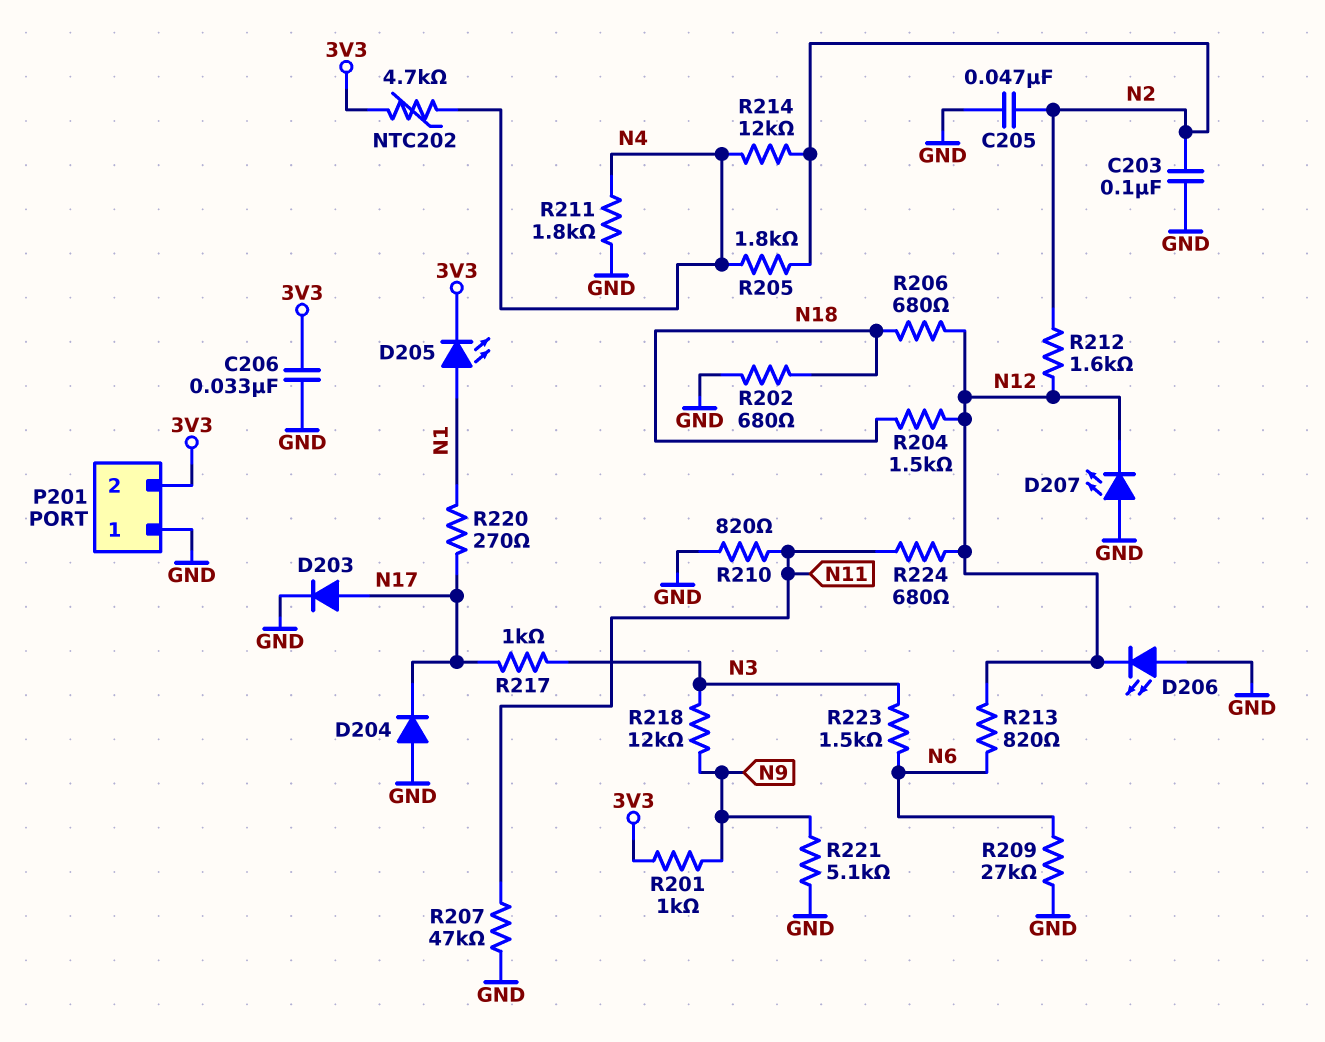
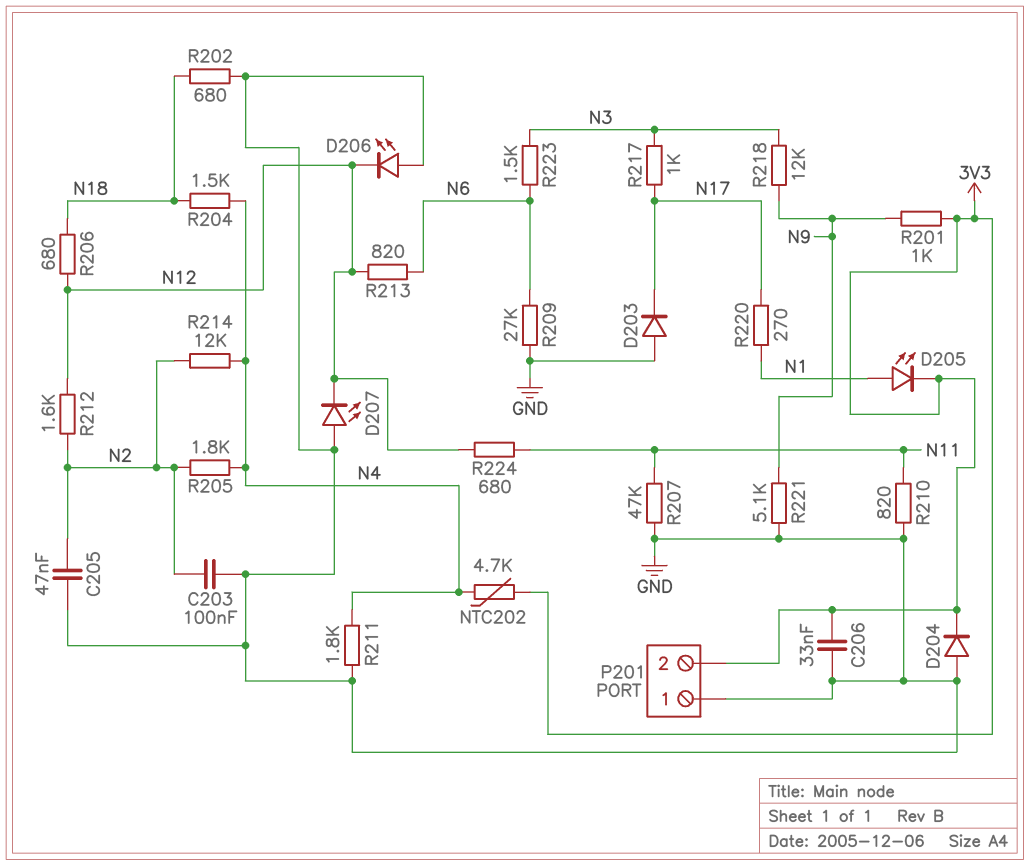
D203: diode (A N17, K GND) -> diode (A GND, K N17)
D204: diode (A GND, K N17) -> diode (A GND, K 3V3)
R204: 1.5k (N12, N18) -> 1.5k (N4, N18)

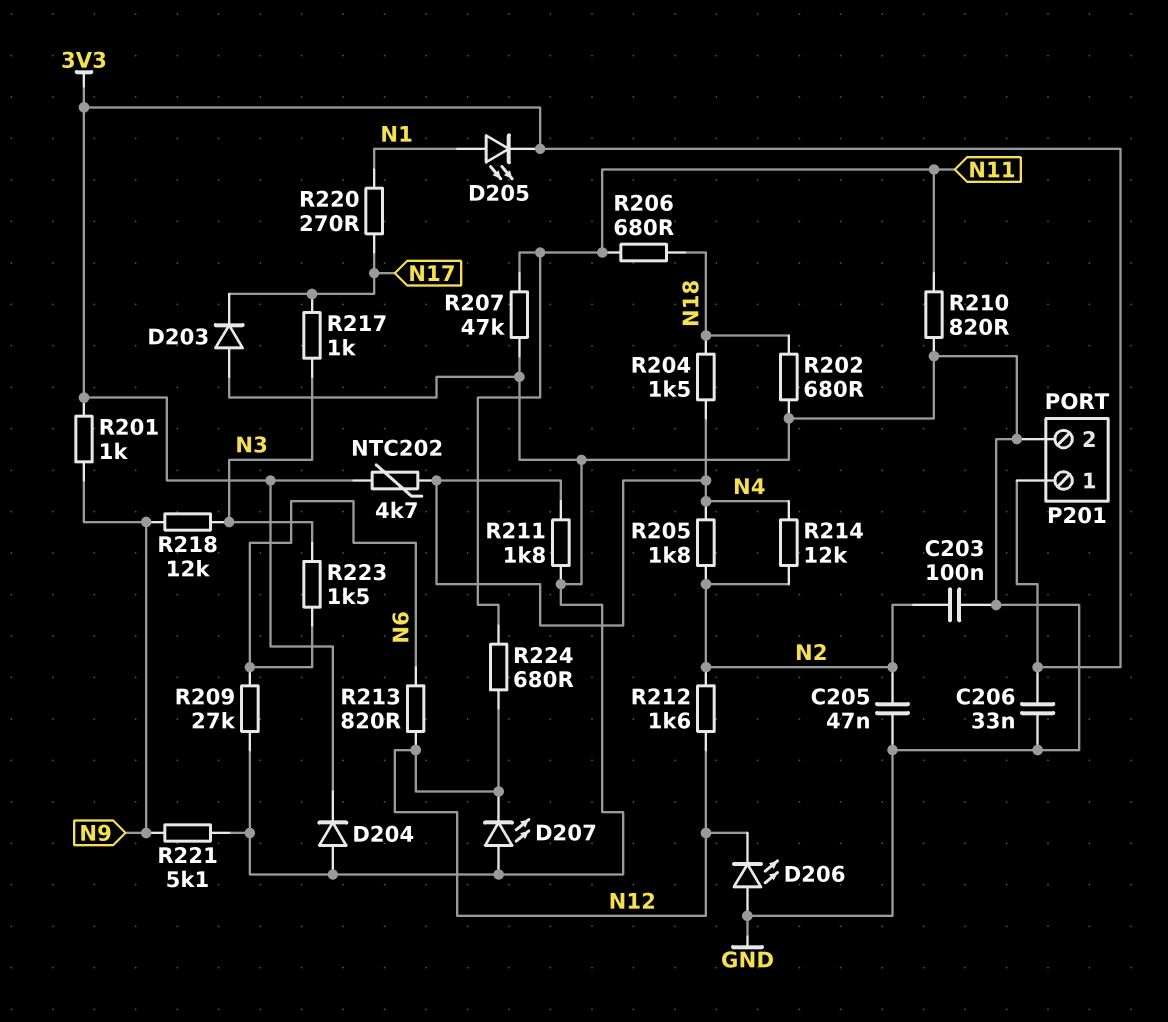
P201 pin 1: GND -> 3V3
P201 pin 2: 3V3 -> GND
R206: 680 (N12, N18) -> 680 (N11, N18)

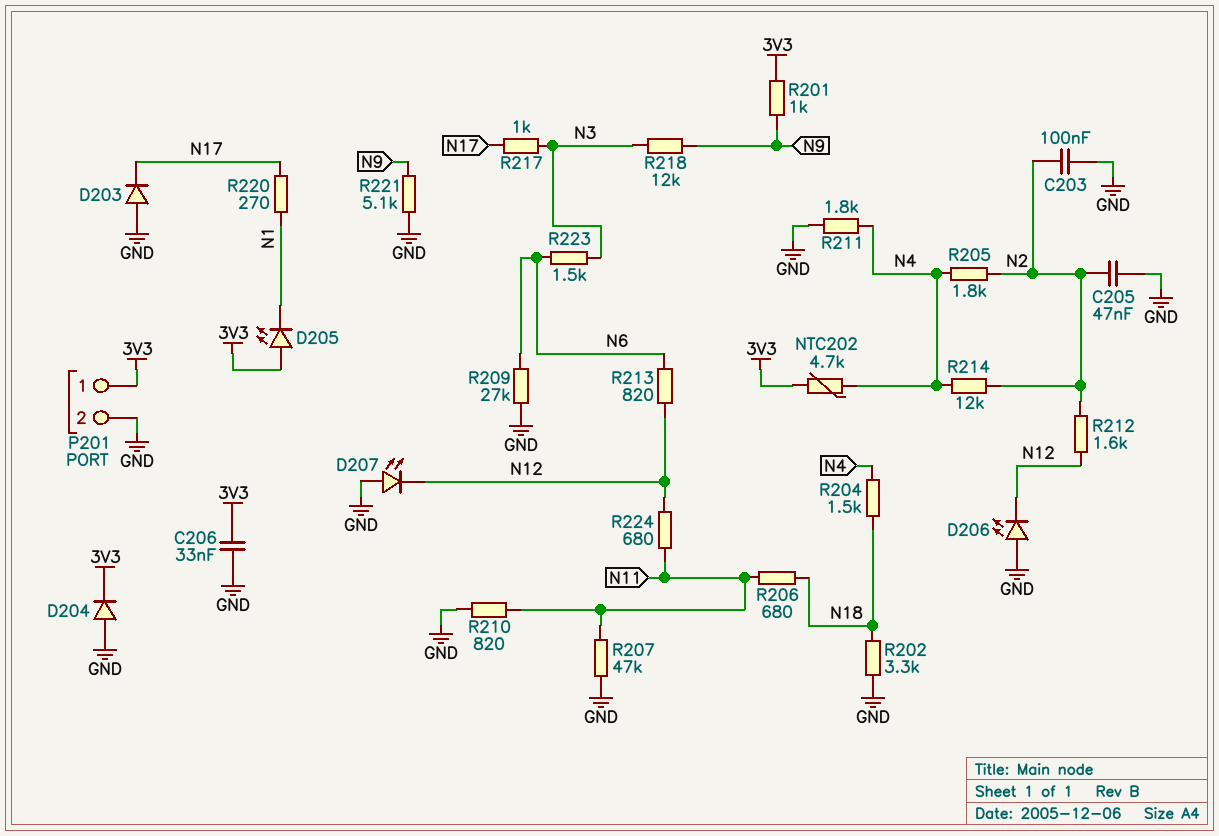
D205: LED (A N1, K 3V3) -> LED (A 3V3, K N1)
R202: 680 (GND, N18) -> 3.3k (GND, N18)

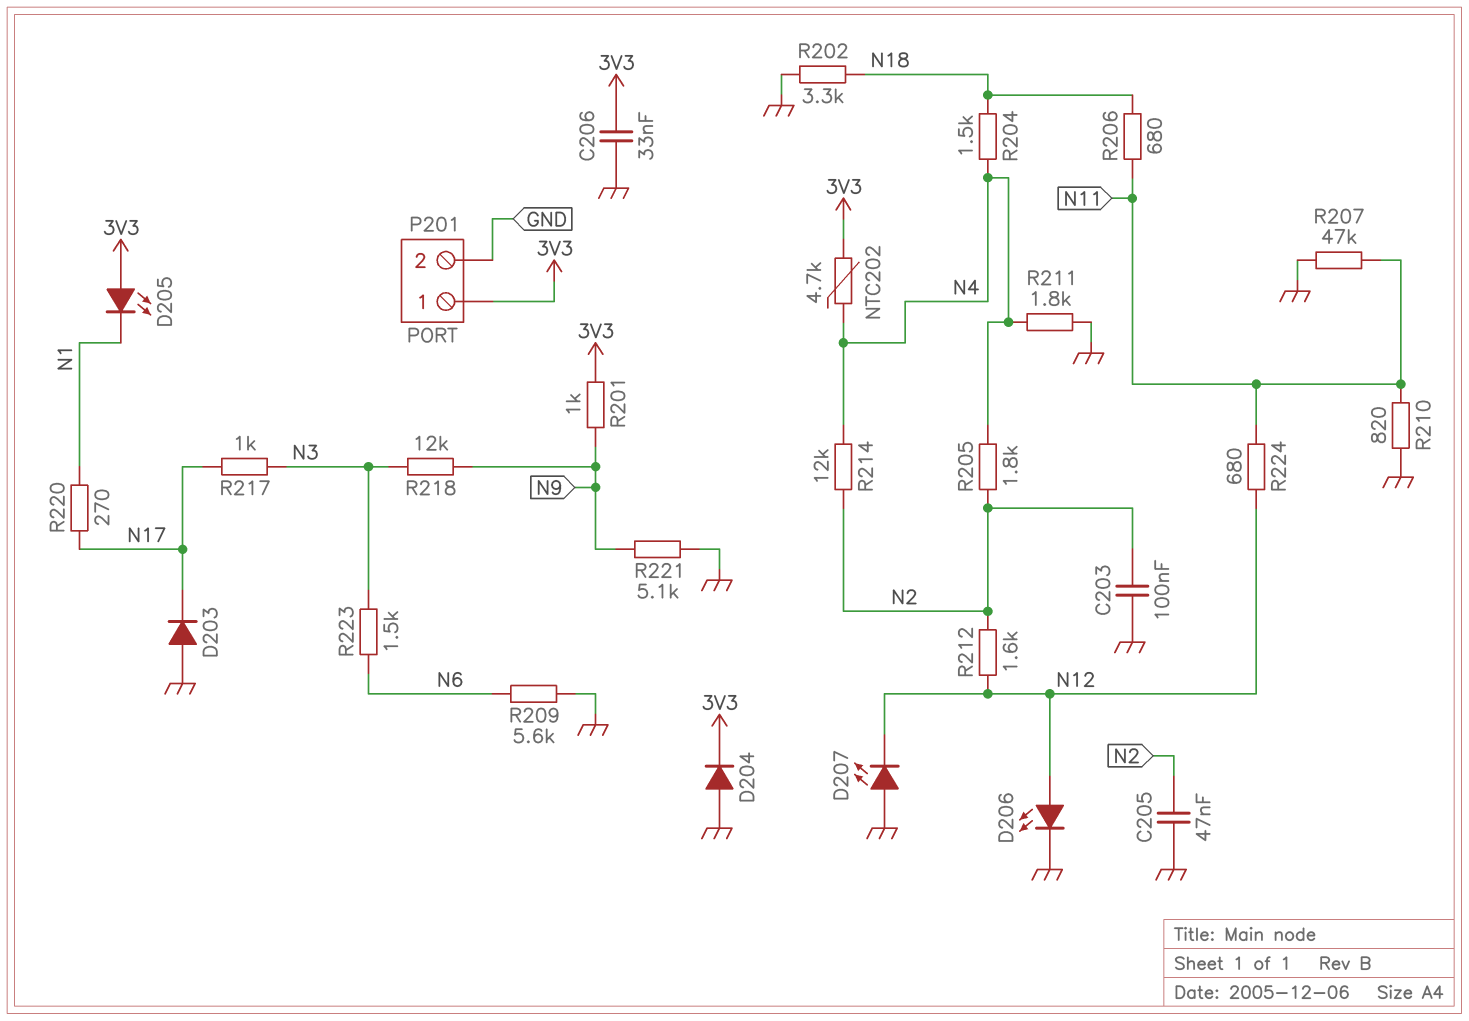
D206: LED (A GND, K N12) -> LED (A N12, K GND)
R209: 27k (GND, N6) -> 5.6k (GND, N6)
R213: 820 (N6, N12) -> none

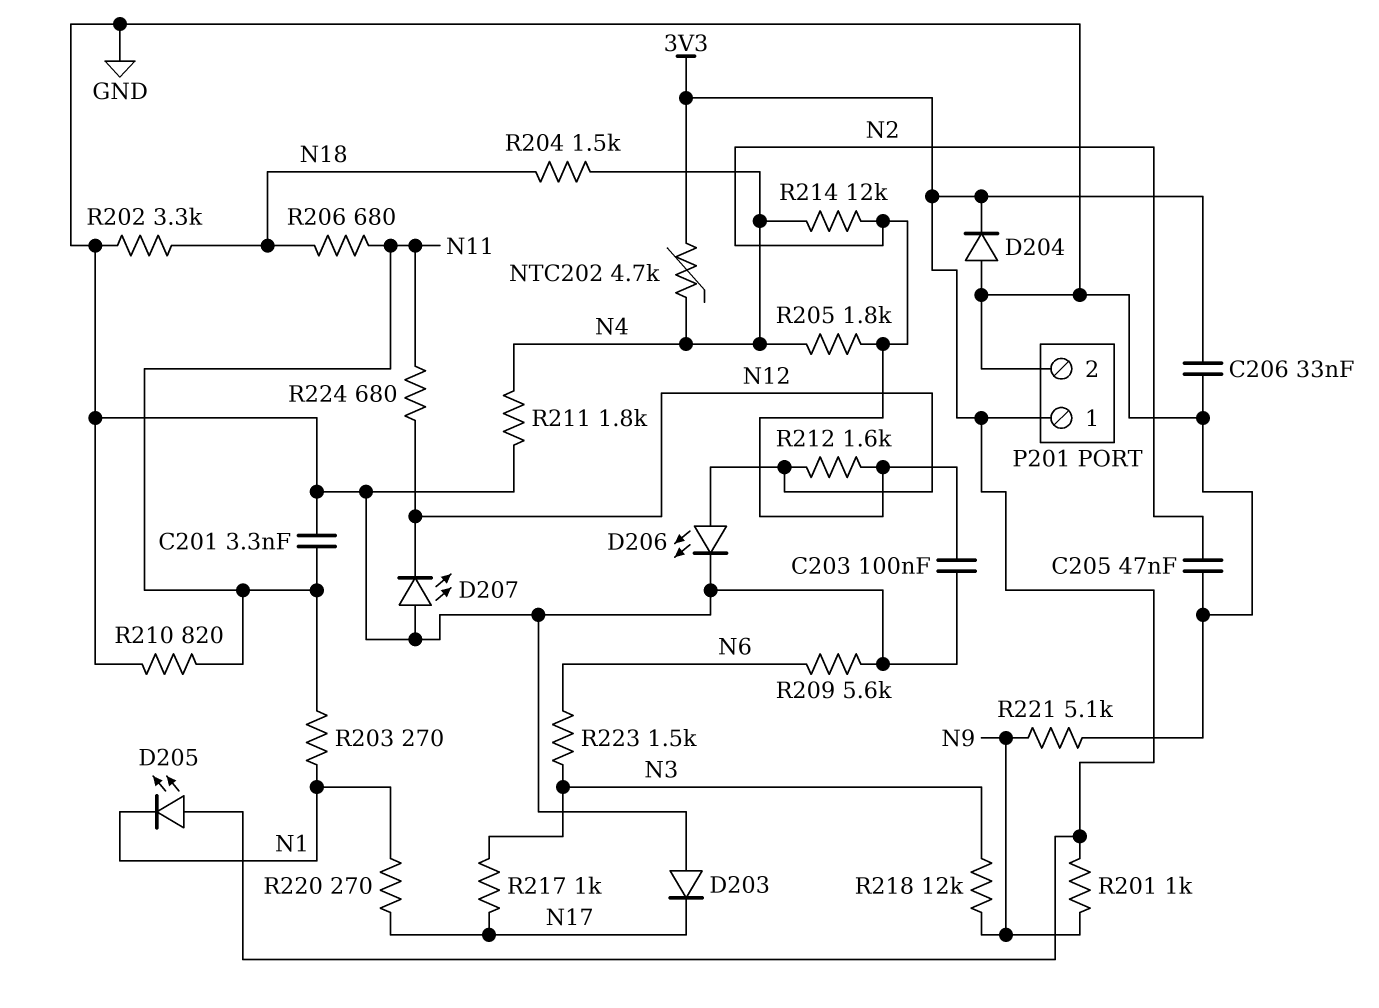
C201: none -> 3.3nF (GND, N11)
R203: none -> 270 (N1, N11)
R207: 47k (GND, N11) -> none

